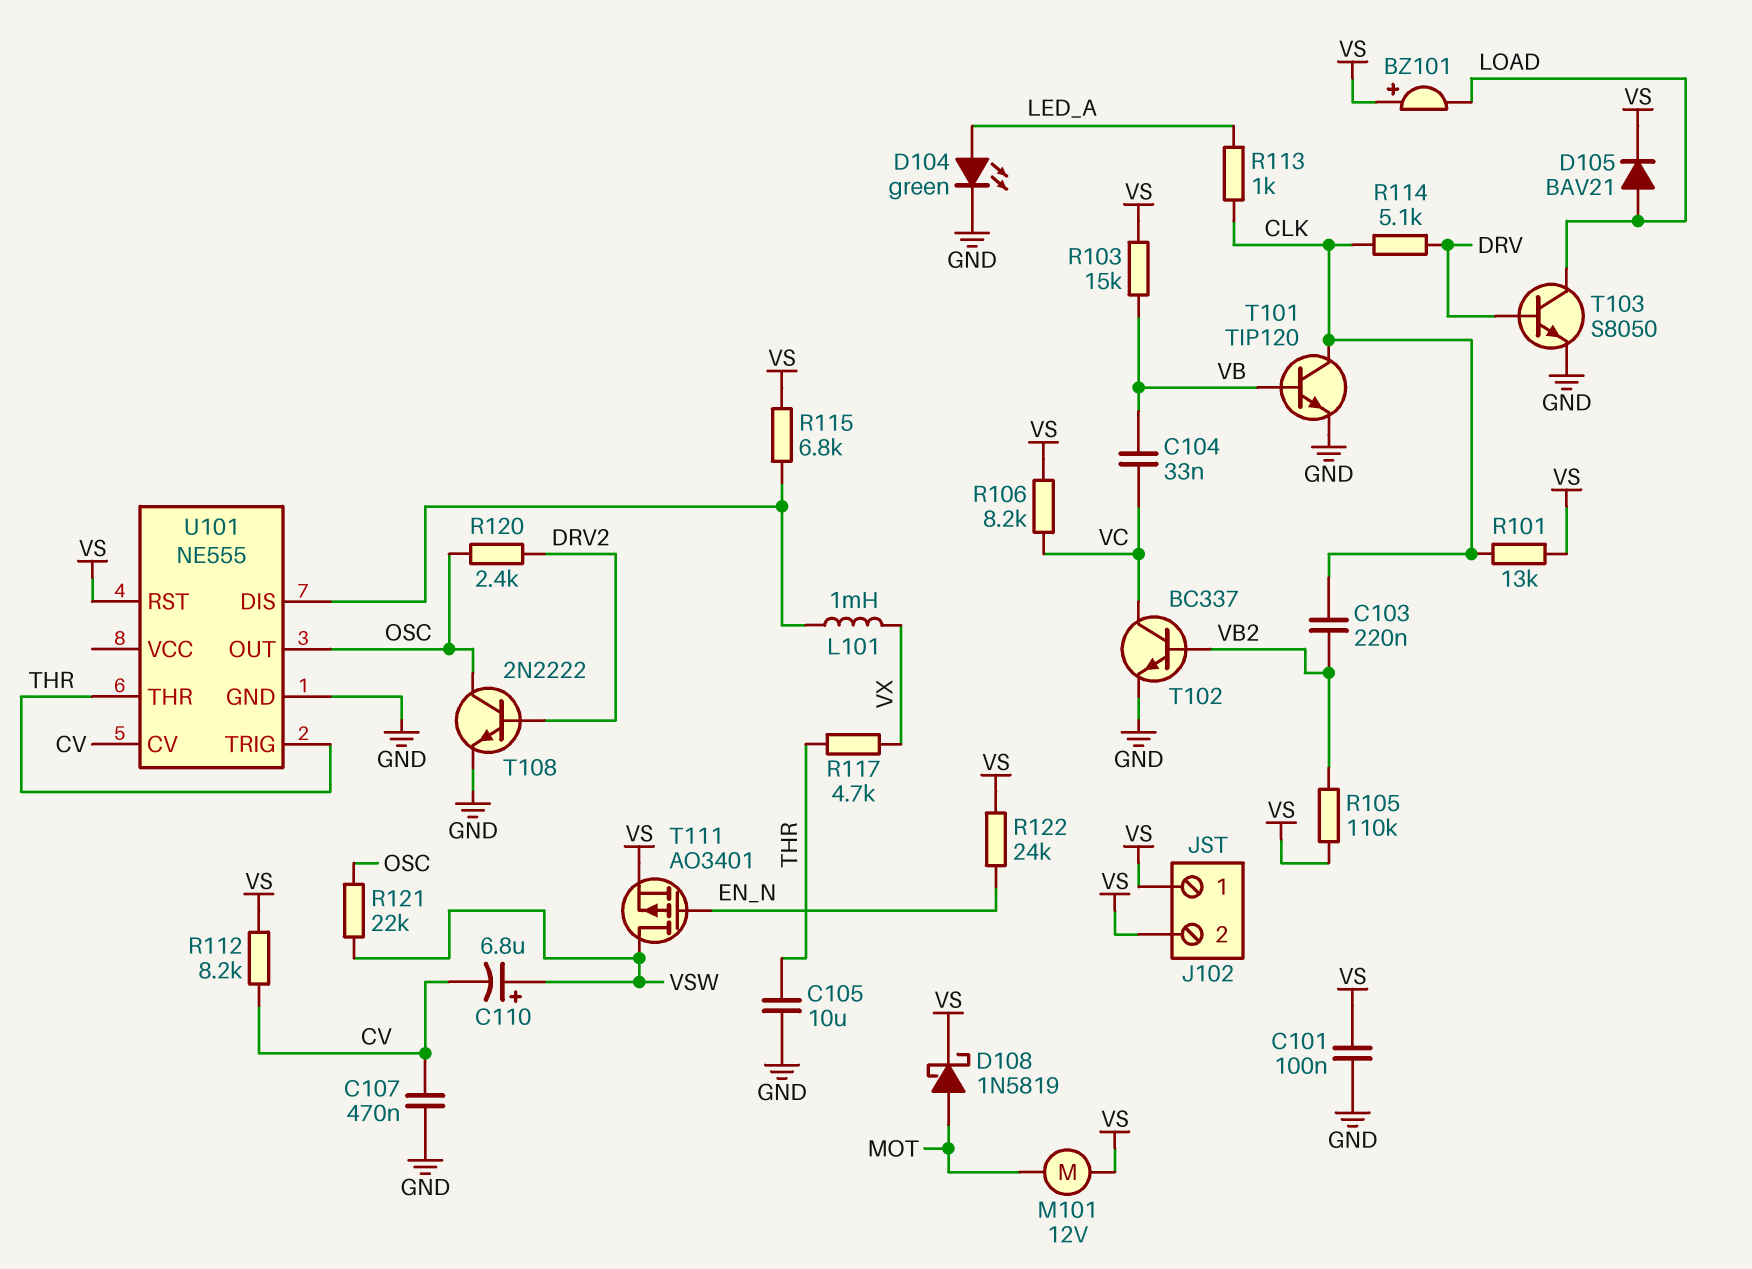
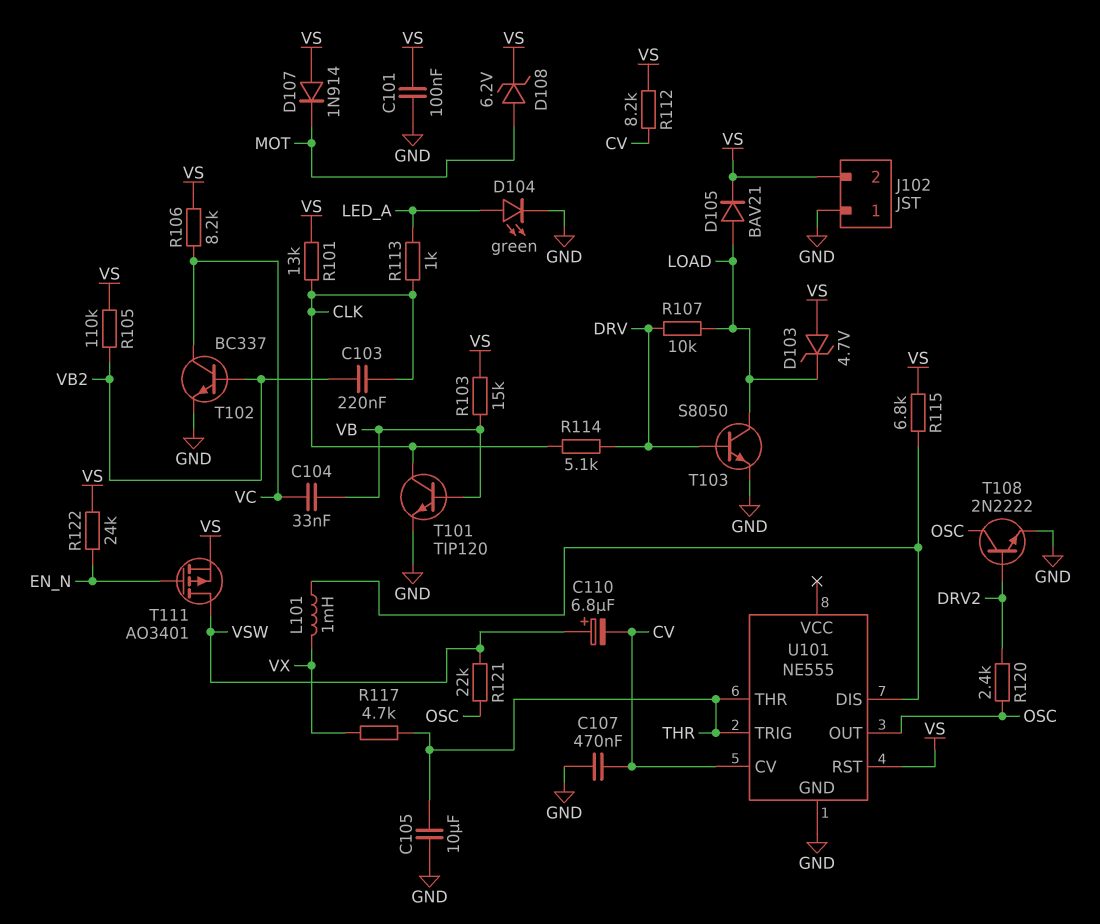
BZ101: buzzer (plus VS, minus LOAD) -> none
D103: none -> zener 4.7V (A VS, K LOAD)
D107: none -> diode 1N914 (A VS, K MOT)
D108: schottky 1N5819 (A MOT, K VS) -> zener 6.2V (A MOT, K VS)
J102 pin 1: VS -> GND
M101: motor 12V (MOT, VS) -> none
R107: none -> 10k (DRV, LOAD)

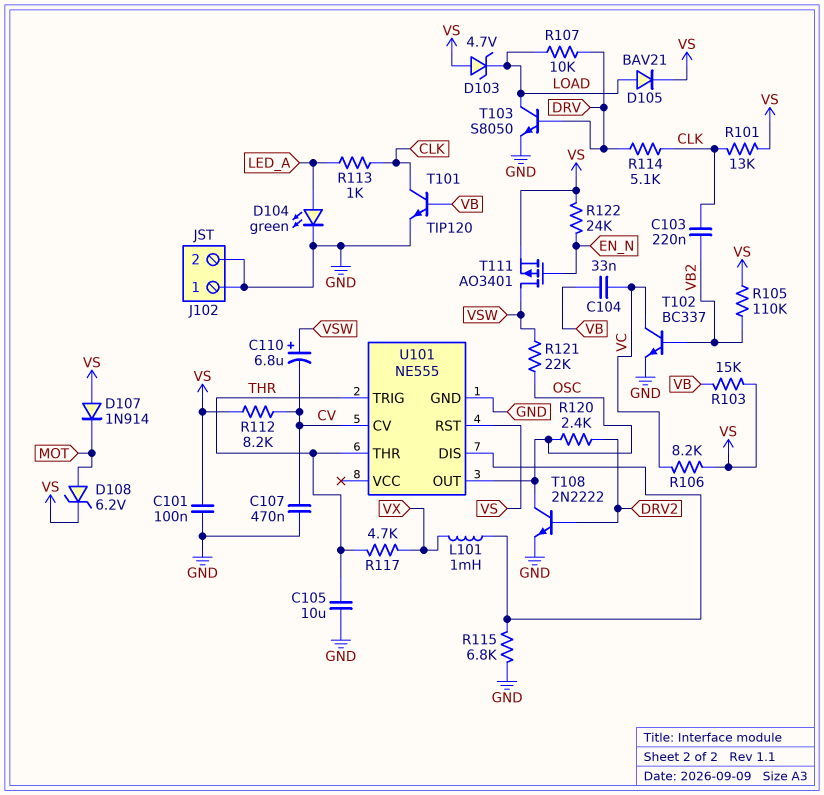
J102 pin 2: VS -> GND
R115: 6.8k (U101/DIS, VS) -> 6.8k (GND, U101/DIS)

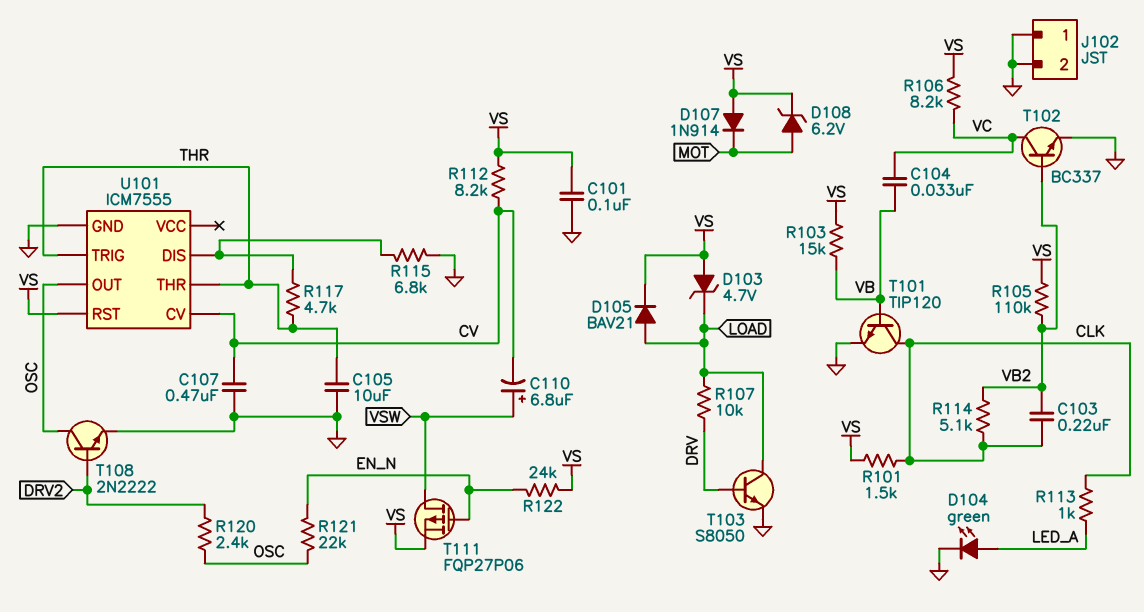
L101: 1mH (U101/DIS, VX) -> none
R101: 13k (CLK, VS) -> 1.5k (CLK, VS)
R114: 5.1k (CLK, DRV) -> 5.1k (CLK, VB2)
R117: 4.7k (THR, VX) -> 4.7k (THR, U101/DIS)
R121: 22k (OSC, VSW) -> 22k (EN_N, OSC)
T111: PMOS AO3401 (G EN_N, D VSW, S VS) -> PMOS FQP27P06 (G EN_N, D VSW, S VS)
U101: NE555 -> ICM7555

